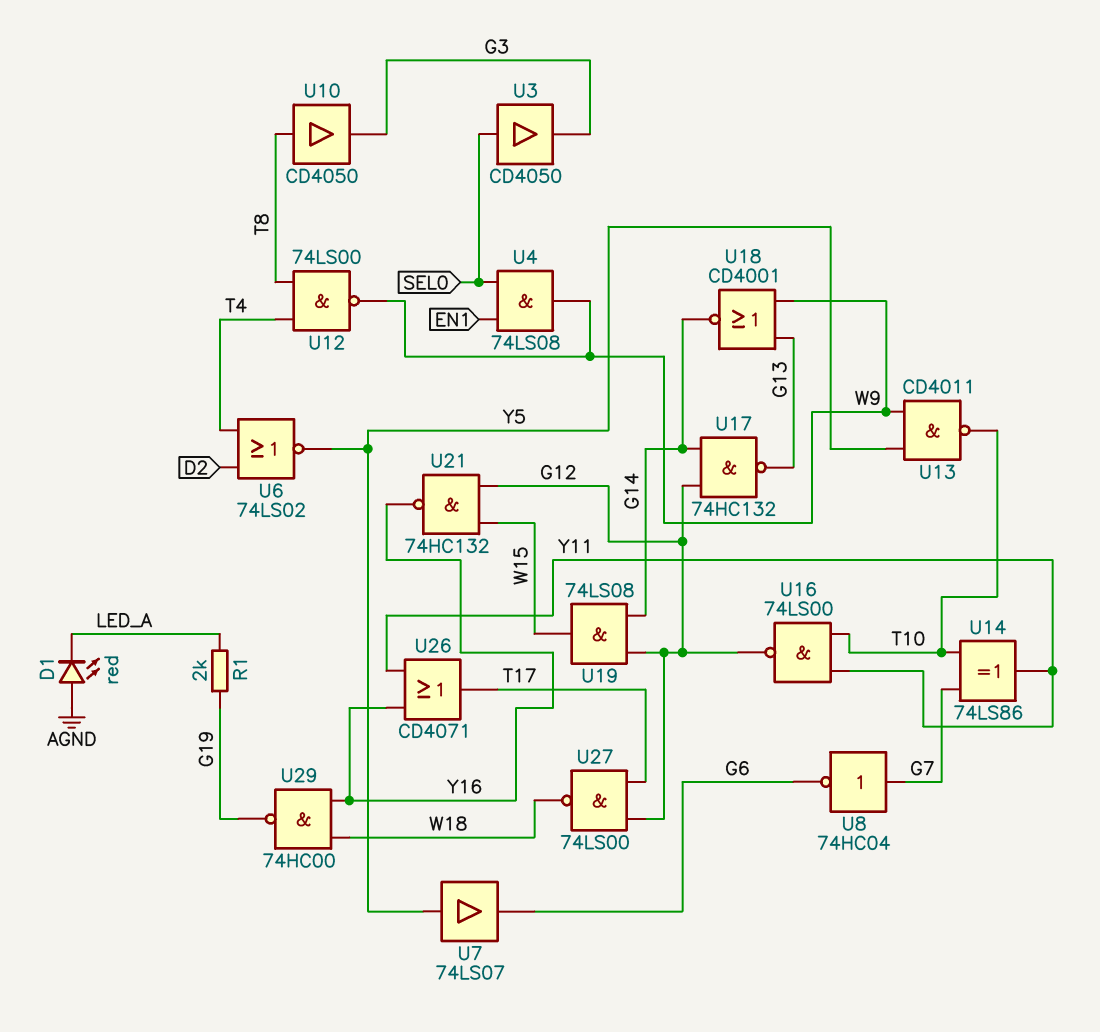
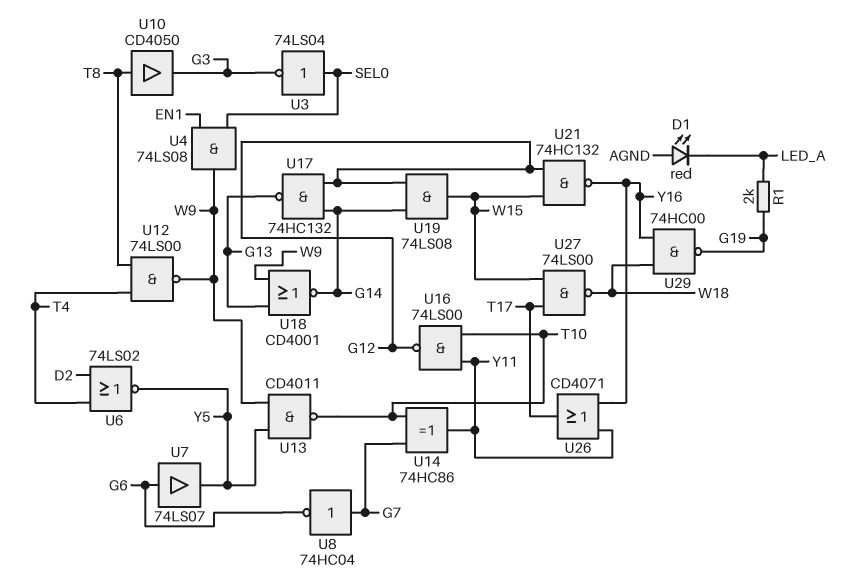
U3: buffer CD4050 (in SEL0, out G3) -> NOT 74LS04 (in SEL0, out G3)
U7: buffer 74LS07 (in Y5, out G6) -> buffer 74LS07 (in G6, out Y5)
U14: XOR 74LS86 (in G7, in T10, out Y11) -> XOR 74HC86 (in G7, in T10, out Y11)
U27: NAND 74LS00 (in G12, in T17, out W18) -> NAND 74LS00 (in T17, in W15, out W18)

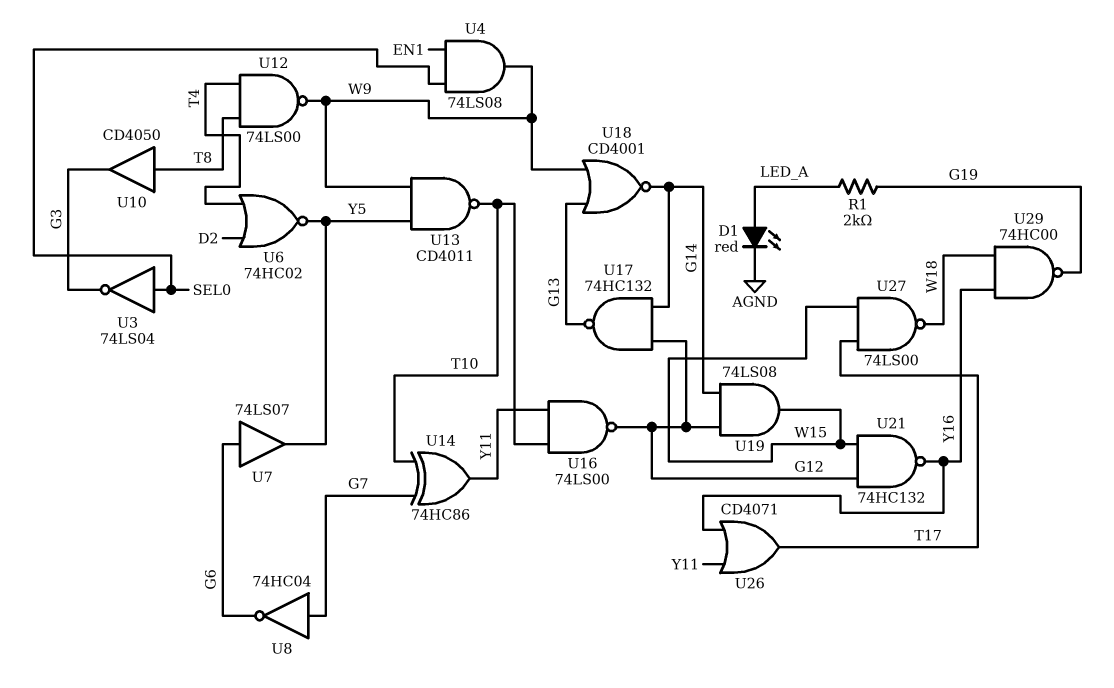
D1: LED red (A AGND, K LED_A) -> LED red (A LED_A, K AGND)
U6: NOR 74LS02 (in D2, in T4, out Y5) -> NOR 74HC02 (in D2, in T4, out Y5)

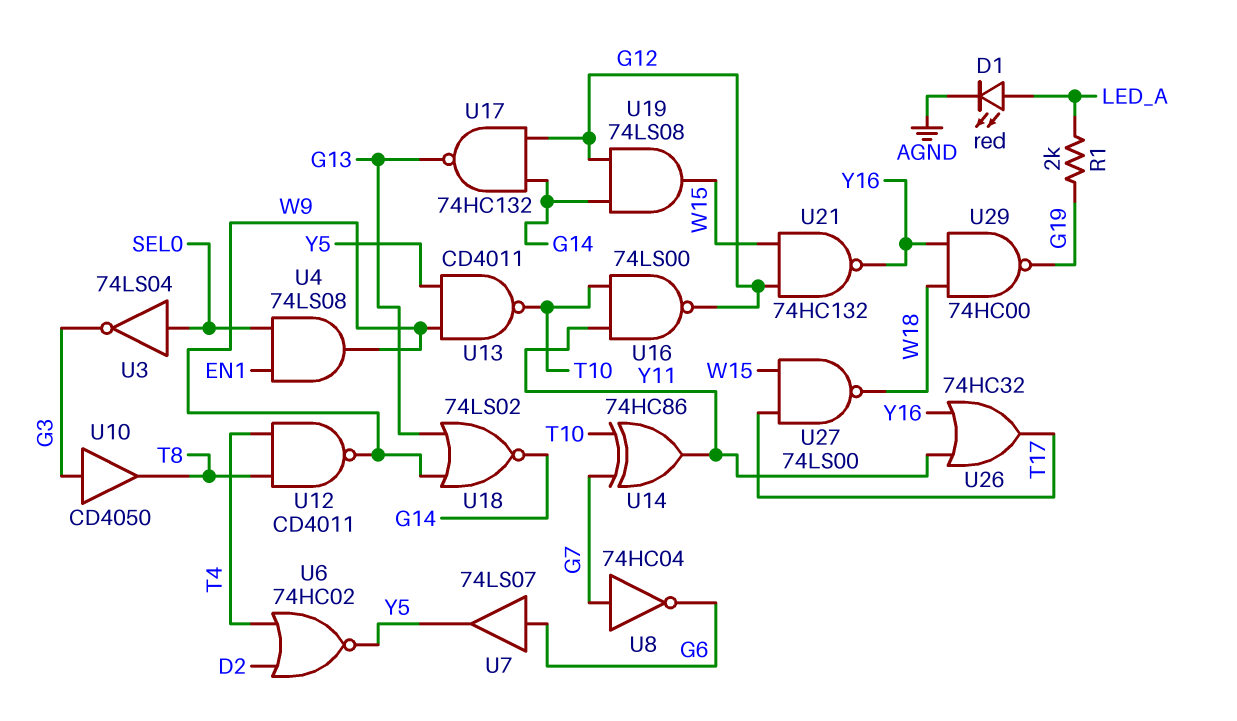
U10: buffer CD4050 (in T8, out G3) -> buffer CD4050 (in G3, out T8)
U12: NAND 74LS00 (in T4, in T8, out W9) -> NAND CD4011 (in T4, in T8, out W9)
U18: NOR CD4001 (in G13, in W9, out G14) -> NOR 74LS02 (in G13, in W9, out G14)
U26: OR CD4071 (in Y11, in Y16, out T17) -> OR 74HC32 (in Y11, in Y16, out T17)

